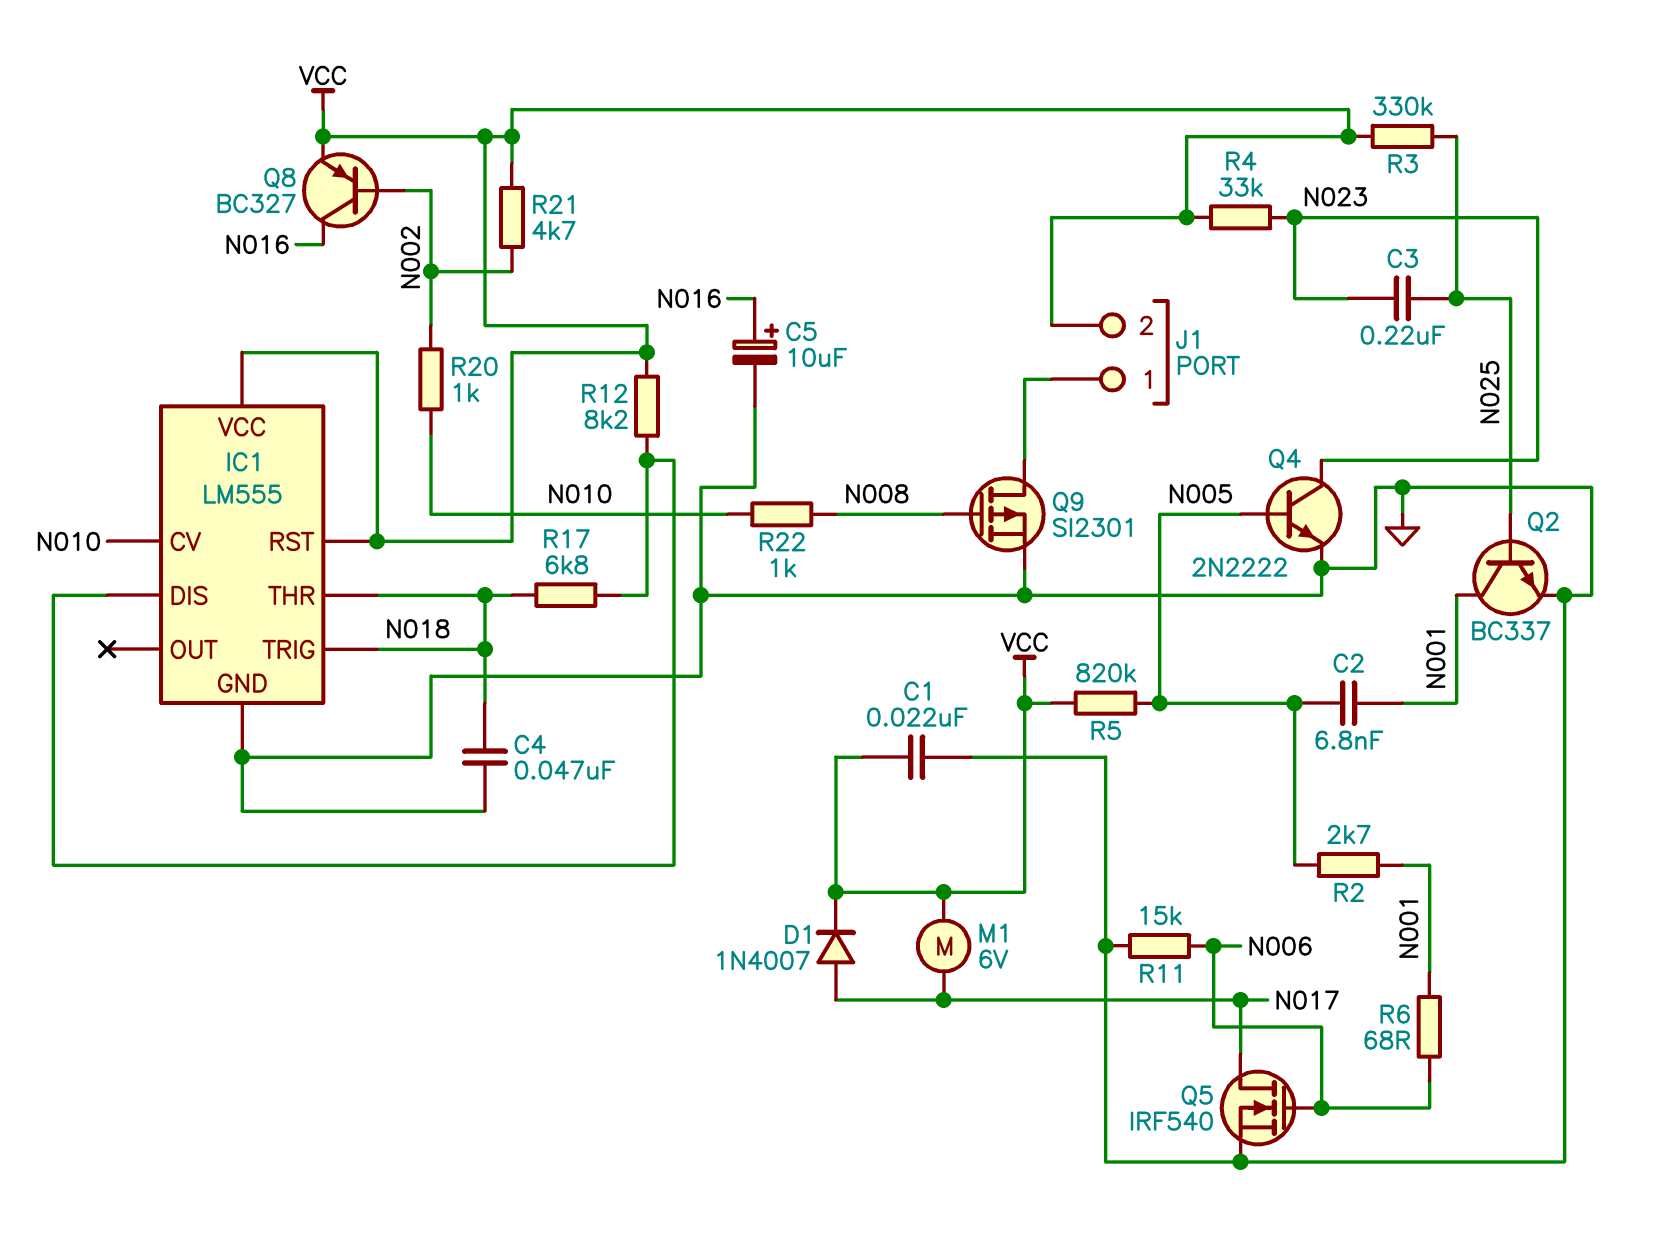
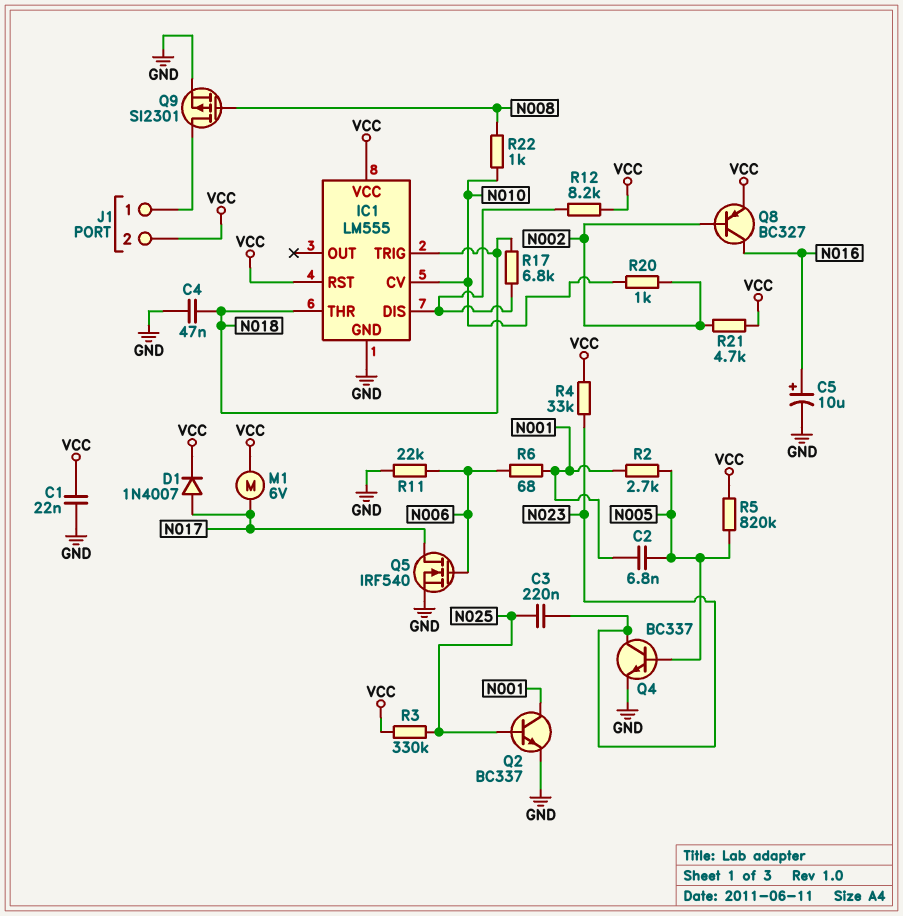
Q4: NPN 2N2222 (B N005, C N023, E GND) -> NPN BC337 (B N005, C N023, E GND)
R11: 15k (GND, N006) -> 22k (GND, N006)

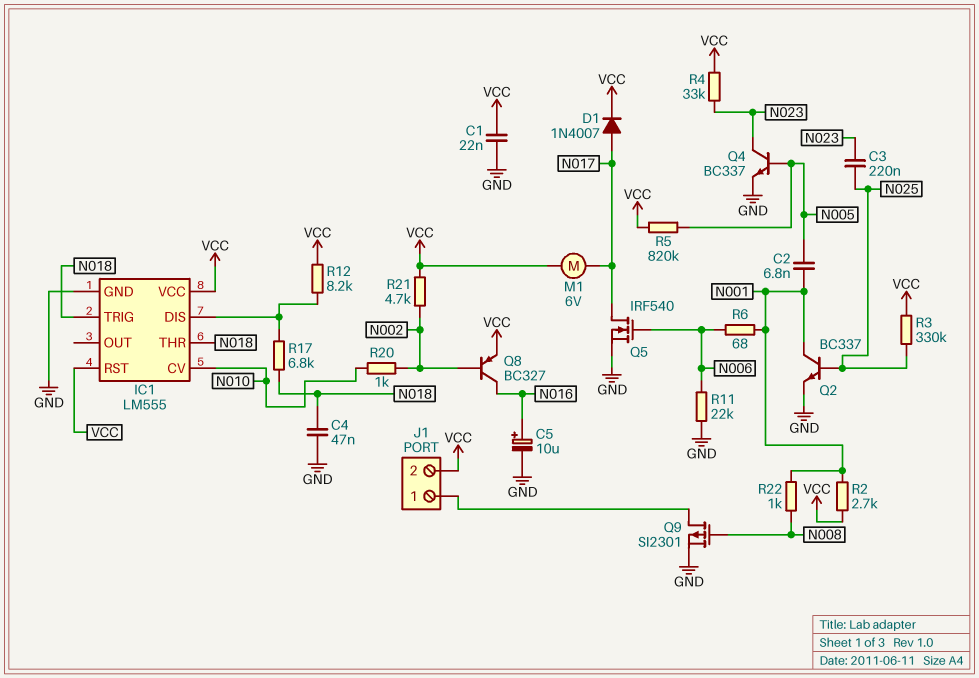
R2: 2.7k (N001, N005) -> 2.7k (N001, VCC)
R22: 1k (N008, N010) -> 1k (N001, N008)

